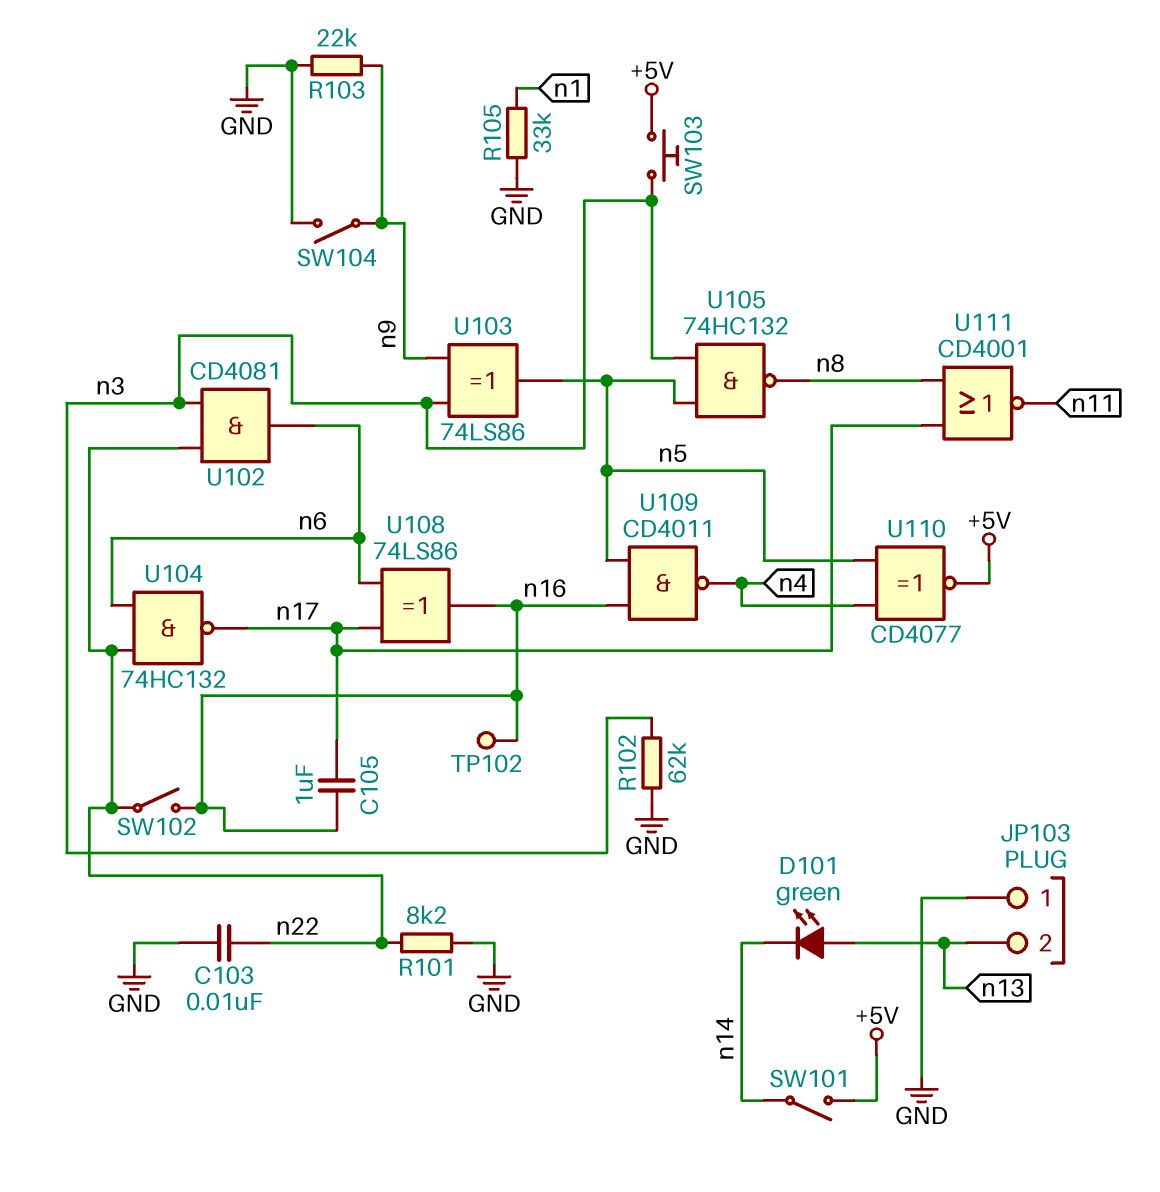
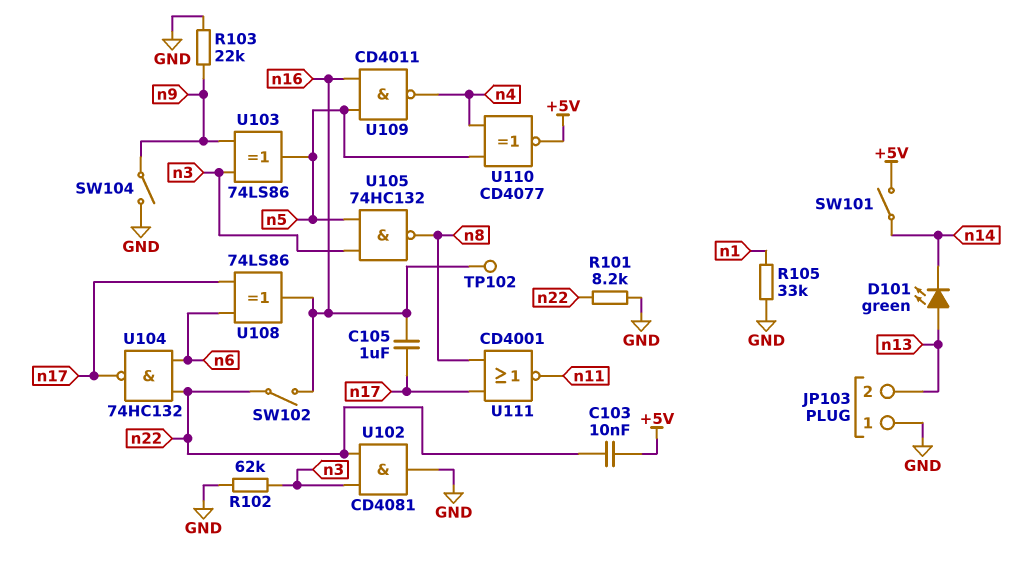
C103: 10nF (GND, n22) -> 10nF (+5V, n22)
SW103: button (+5V, n3) -> none
U102: AND CD4081 (in n3, in n22, out n6) -> AND CD4081 (in n3, in n22, out GND)

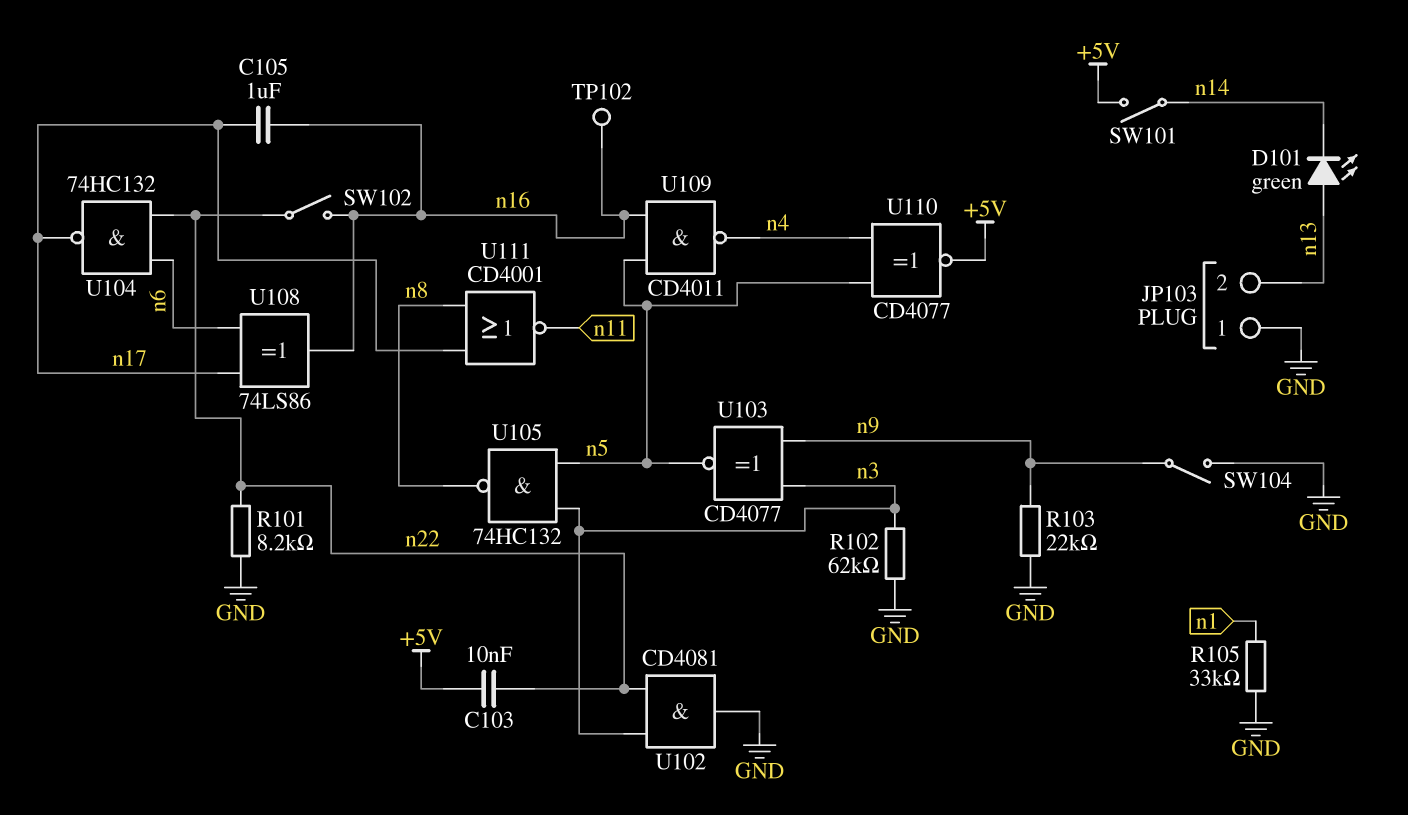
U103: XOR 74LS86 (in n3, in n9, out n5) -> XNOR CD4077 (in n3, in n9, out n5)

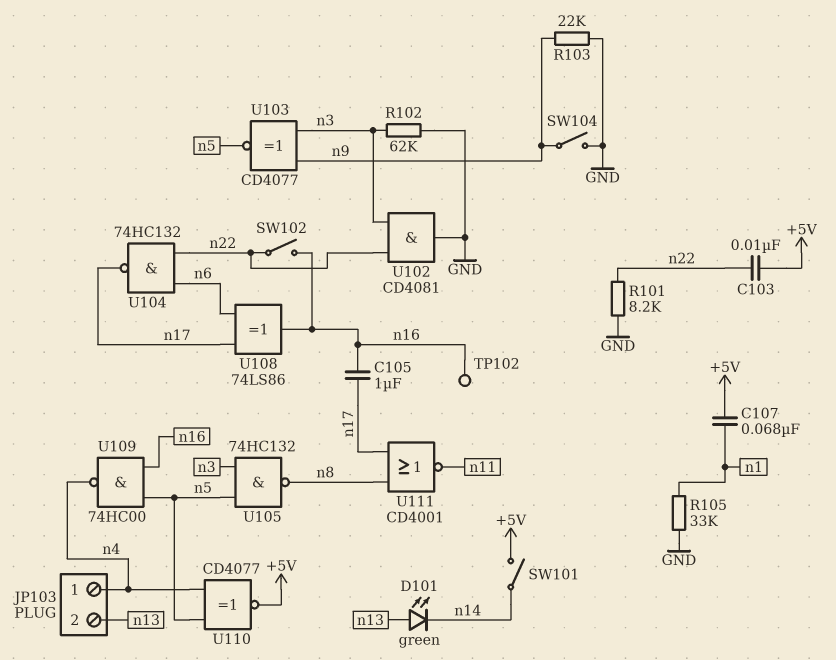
C107: none -> 68nF (+5V, n1)
JP103 pin 1: GND -> n4
U109: NAND CD4011 (in n5, in n16, out n4) -> NAND 74HC00 (in n5, in n16, out n4)

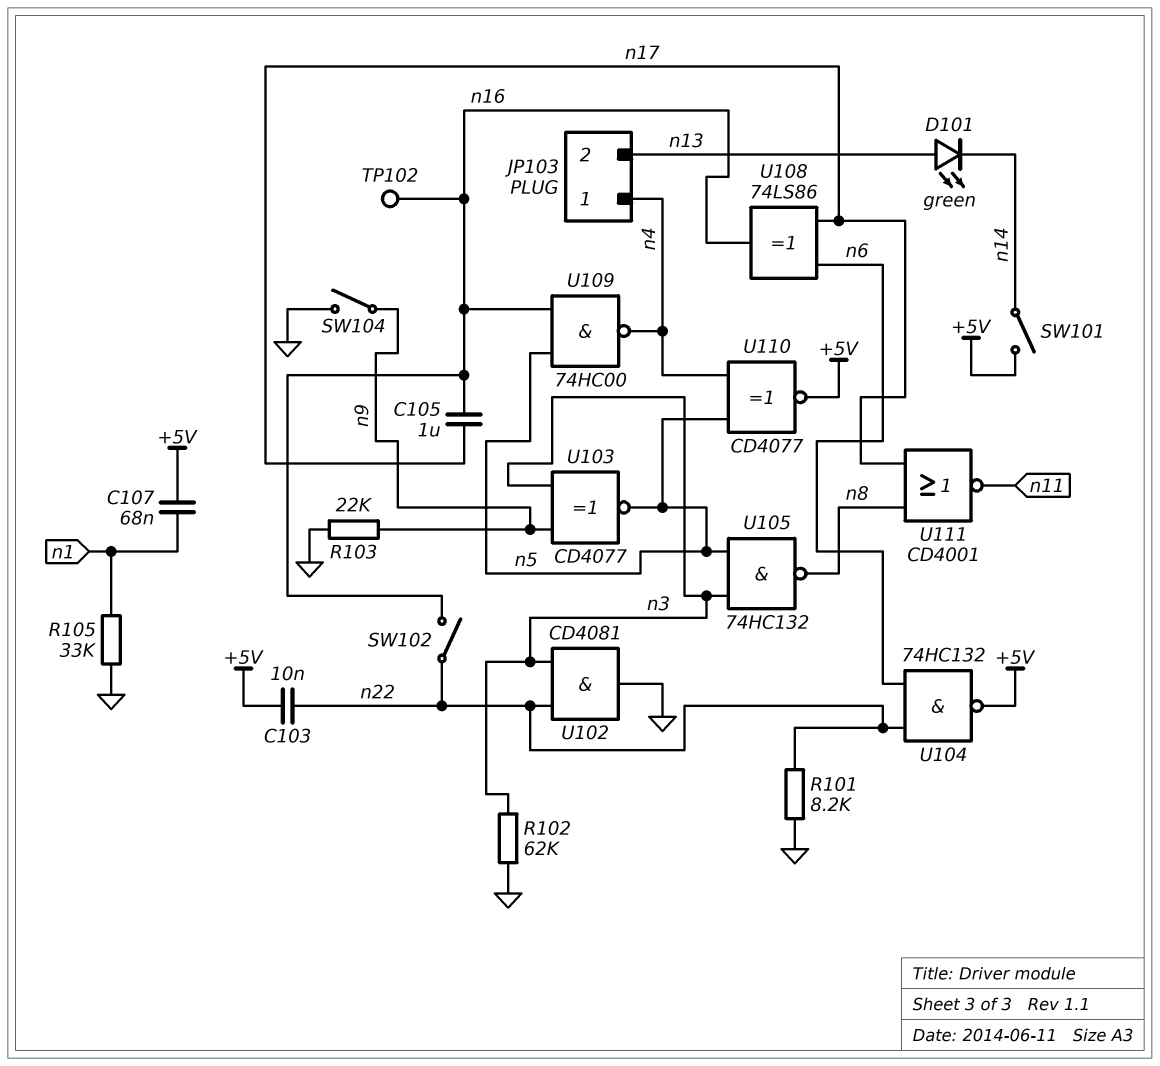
U104: NAND 74HC132 (in n6, in n22, out n17) -> NAND 74HC132 (in n6, in n22, out +5V)

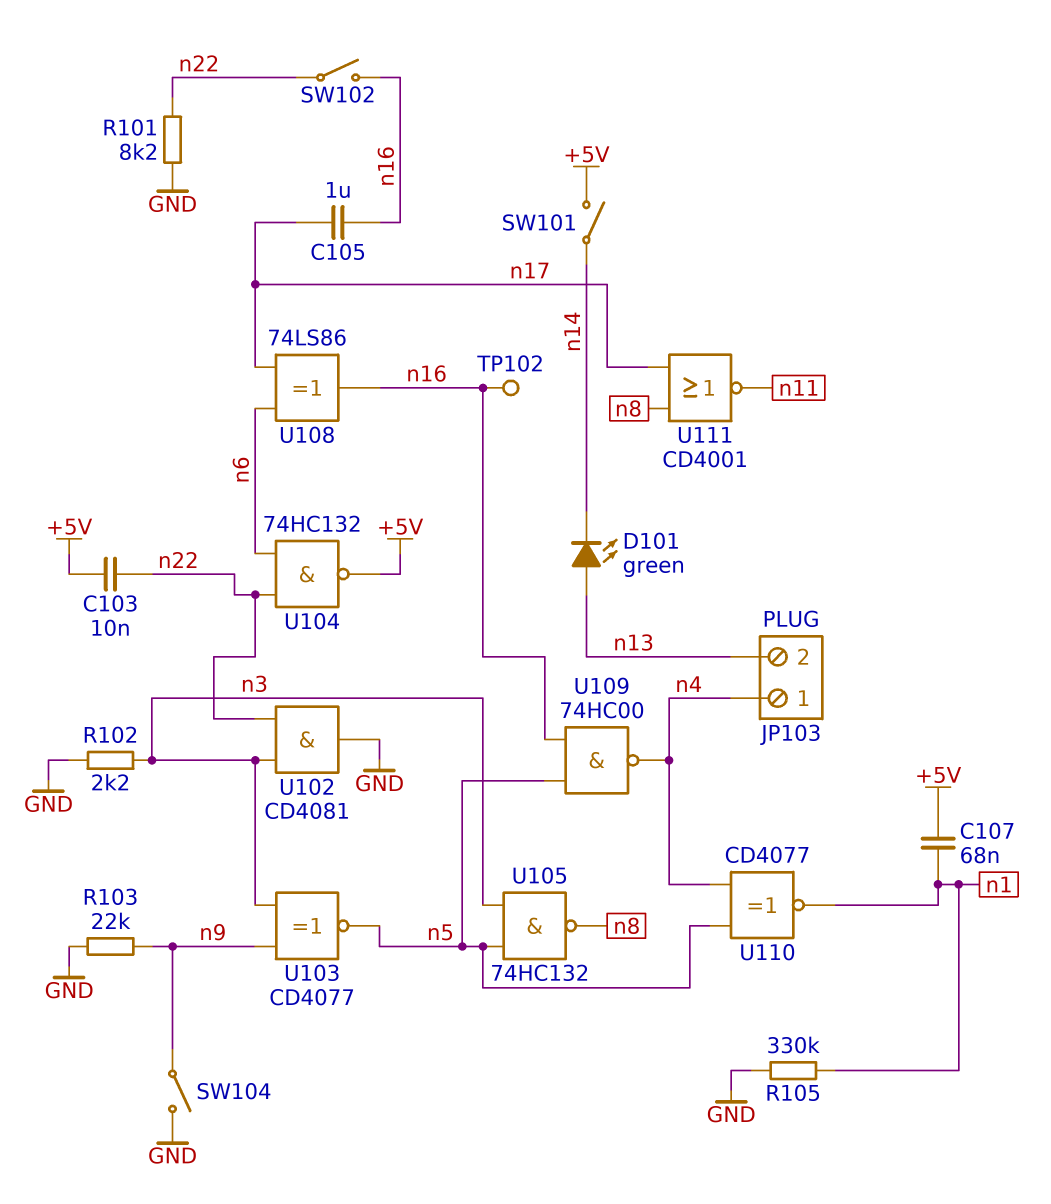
R102: 62k (GND, n3) -> 2.2k (GND, n3)
R105: 33k (GND, n1) -> 330k (GND, n1)
U110: XNOR CD4077 (in n4, in n5, out +5V) -> XNOR CD4077 (in n4, in n5, out n1)

